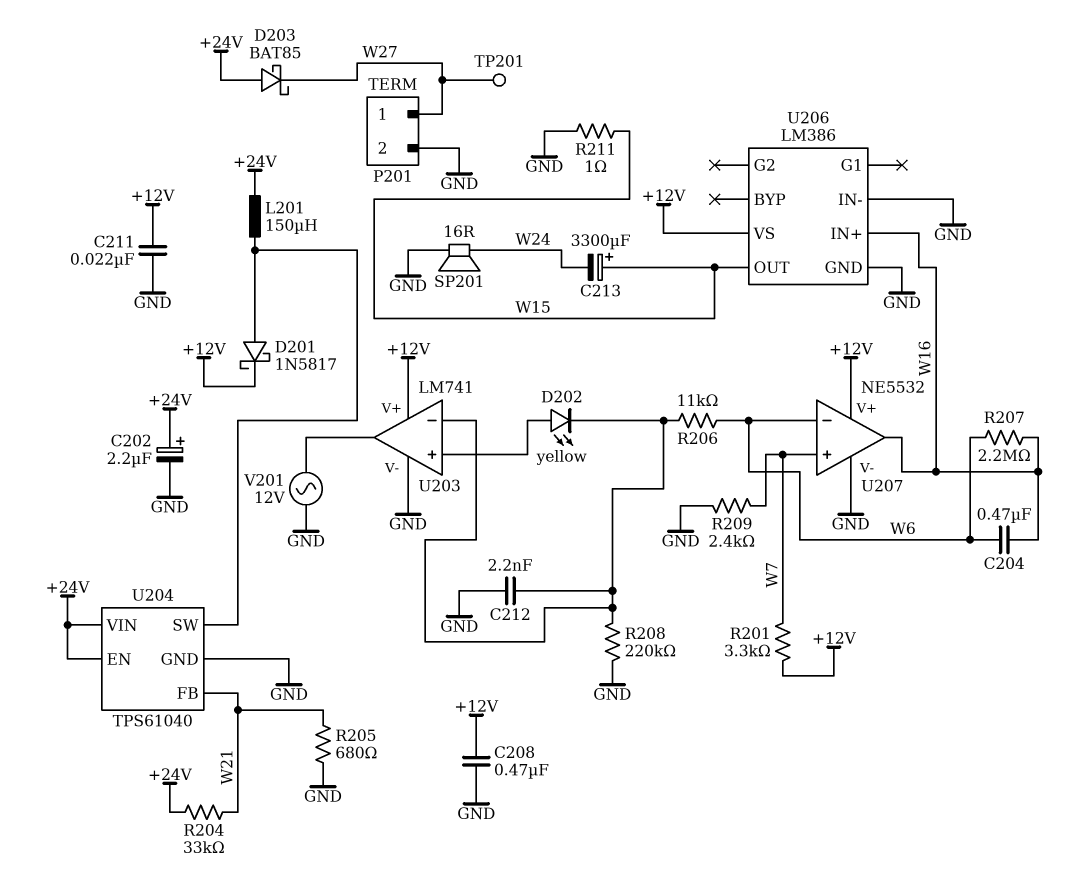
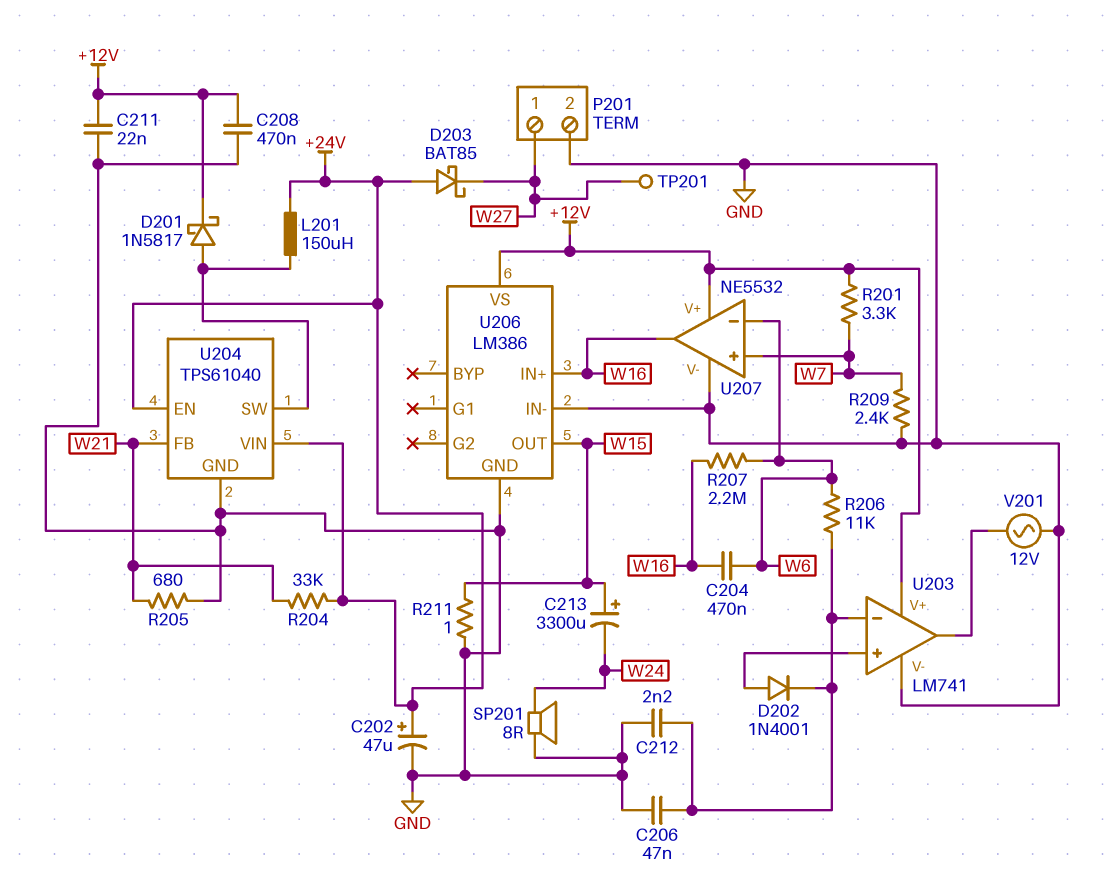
C202: 2.2uF (plus +24V, minus GND) -> 47uF (plus +24V, minus GND)
C206: none -> 47nF (GND, U203/in-)
D202: LED yellow (A U203/in+, K U203/in-) -> diode 1N4001 (A U203/in+, K U203/in-)
R208: 220k (GND, U203/in-) -> none
SP201: speaker 16R (GND, W24) -> speaker 8R (GND, W24)

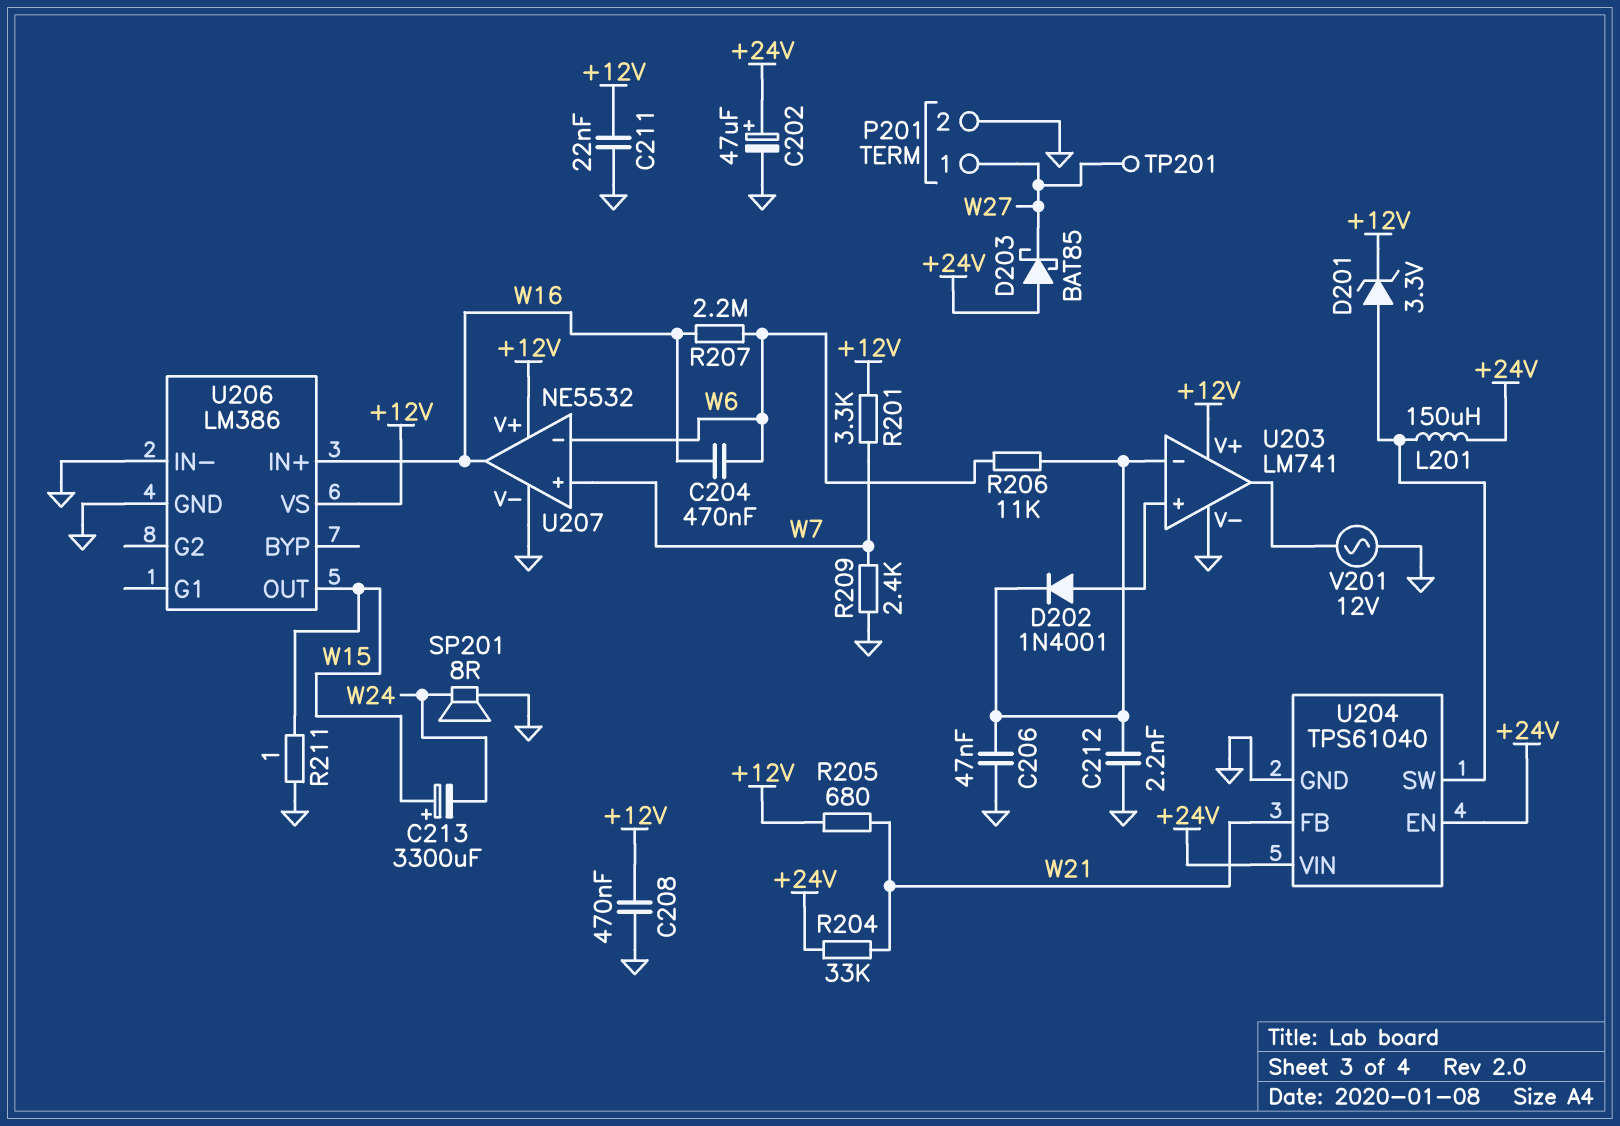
D201: schottky 1N5817 (A U204/SW, K +12V) -> zener 3.3V (A U204/SW, K +12V)
R205: 680 (GND, W21) -> 680 (+12V, W21)

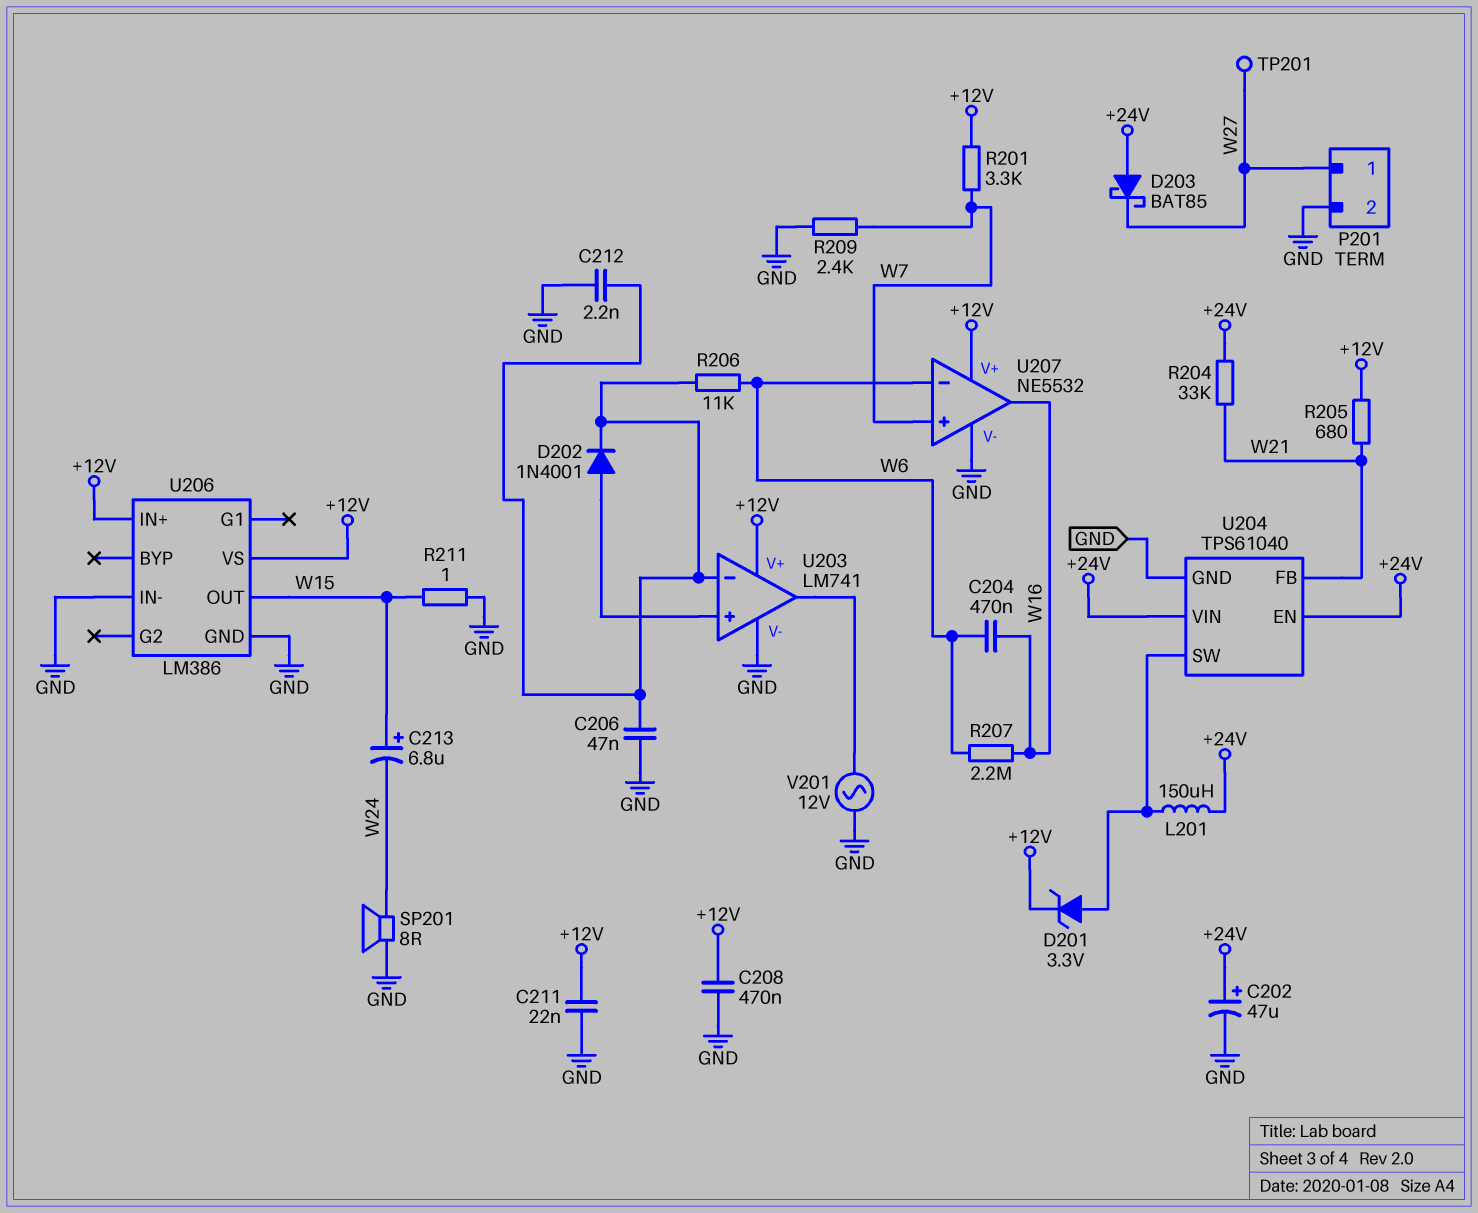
C213: 3300uF (plus W15, minus W24) -> 6.8uF (plus W15, minus W24)
U206 pin IN+: W16 -> +12V

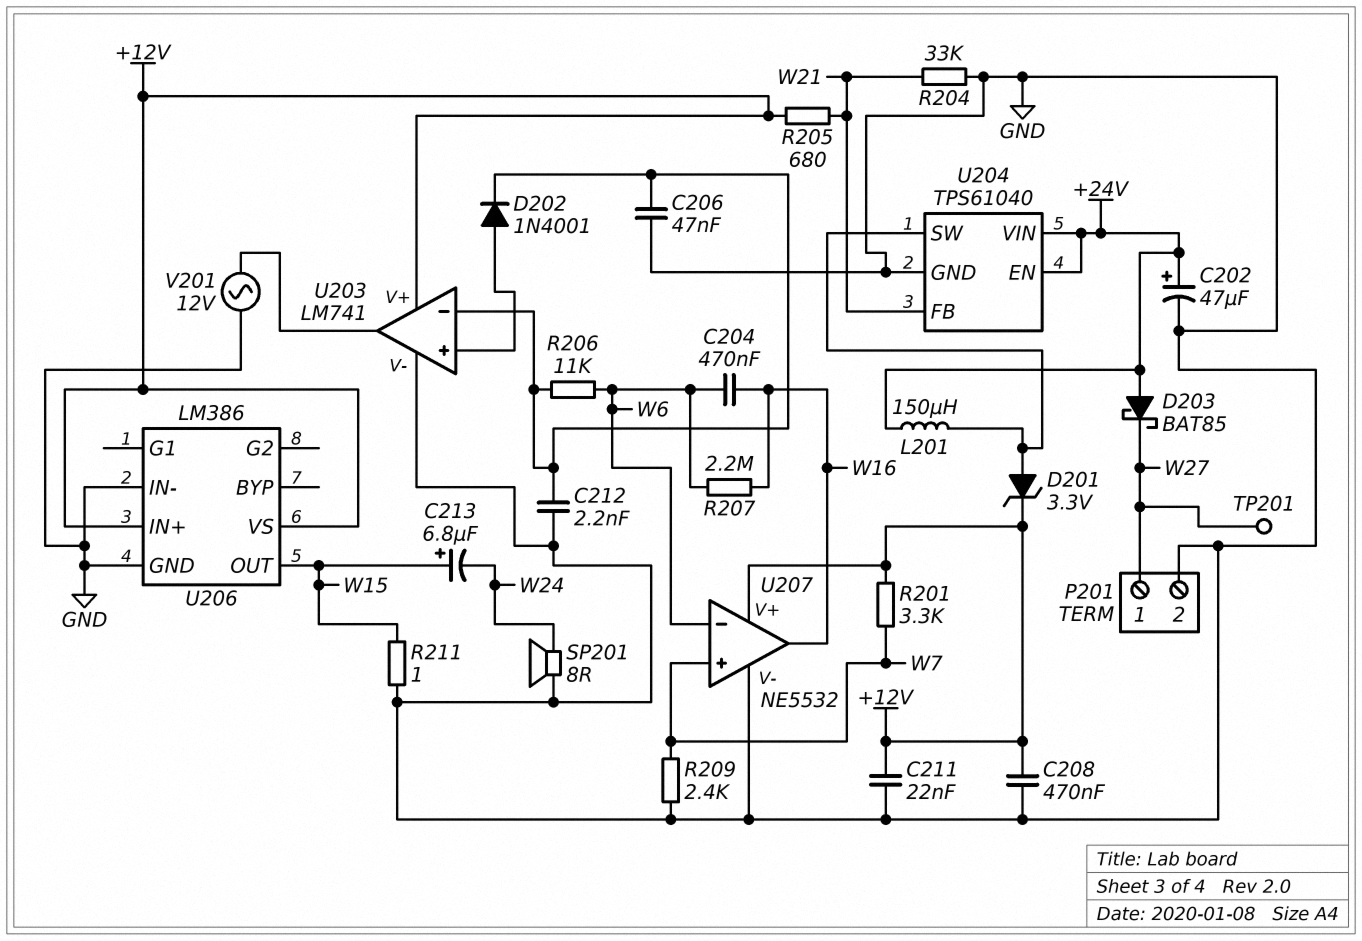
R204: 33k (+24V, W21) -> 33k (GND, W21)

